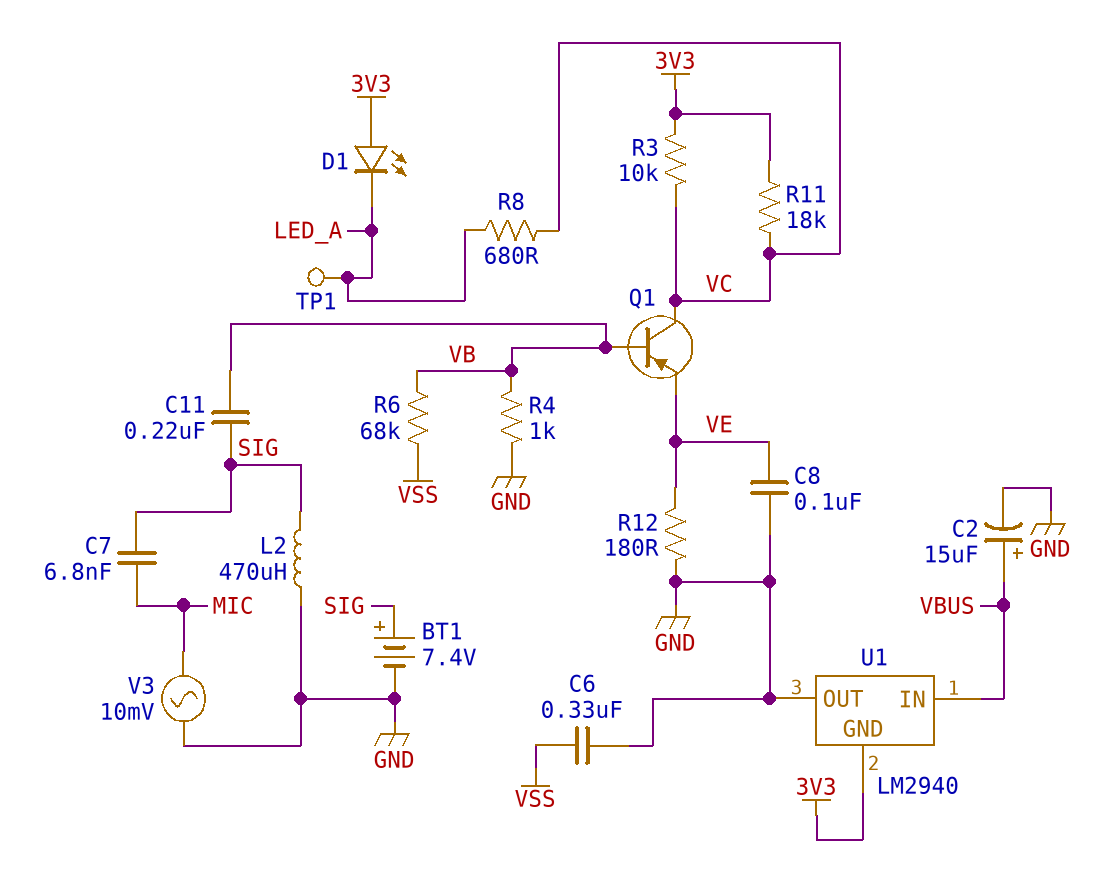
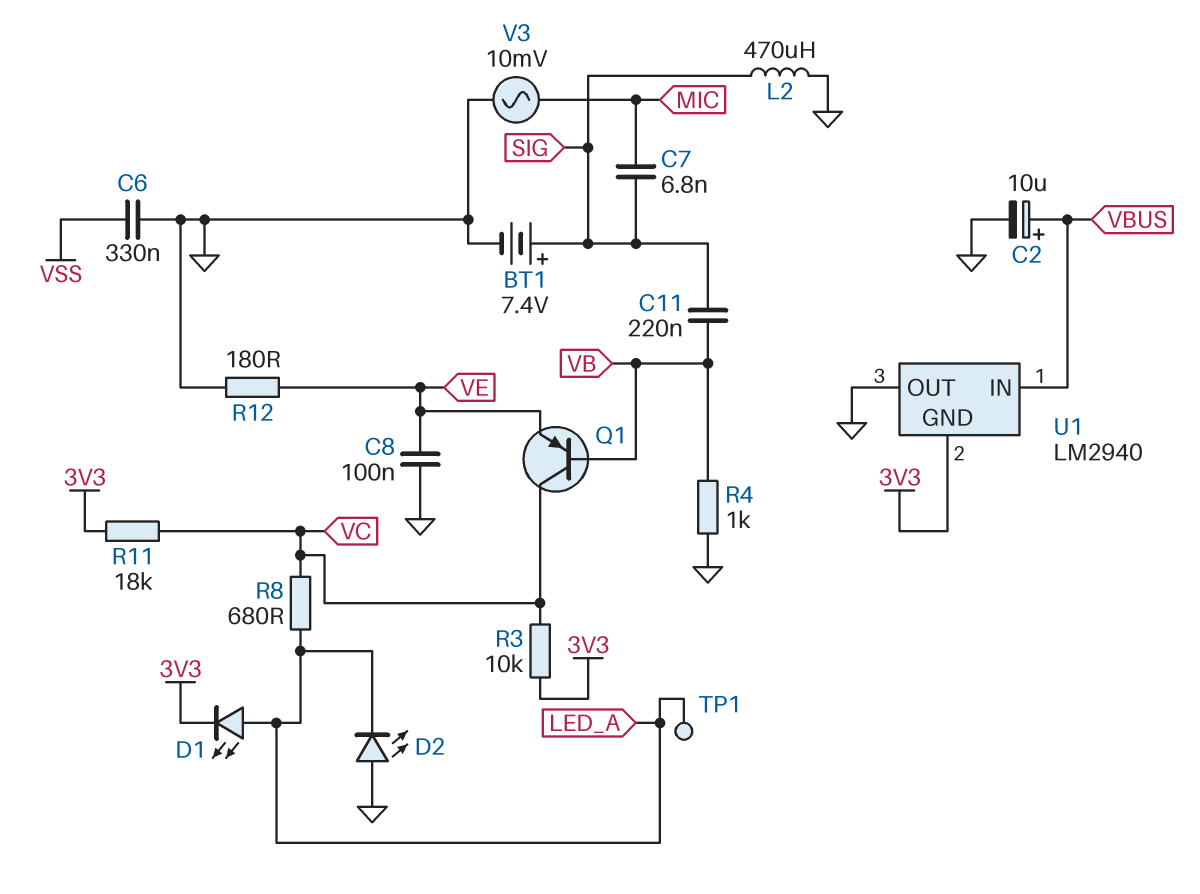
C2: 15uF (plus VBUS, minus GND) -> 10uF (plus VBUS, minus GND)
D1: LED (A 3V3, K LED_A) -> LED (A LED_A, K 3V3)
D2: none -> LED (A GND, K LED_A)
R6: 68k (VB, VSS) -> none

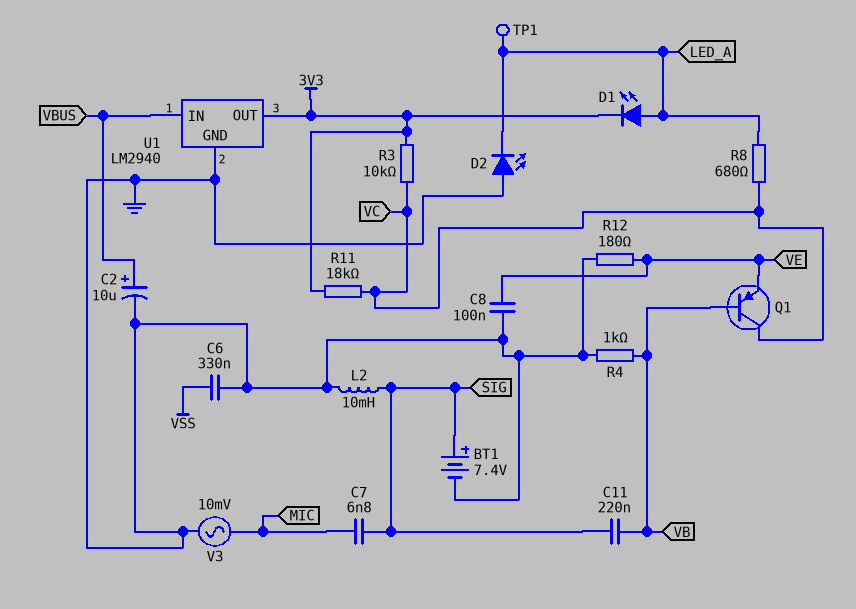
L2: 470uH (GND, SIG) -> 10mH (GND, SIG)
U1 pin GND: 3V3 -> GND
U1 pin OUT: GND -> 3V3

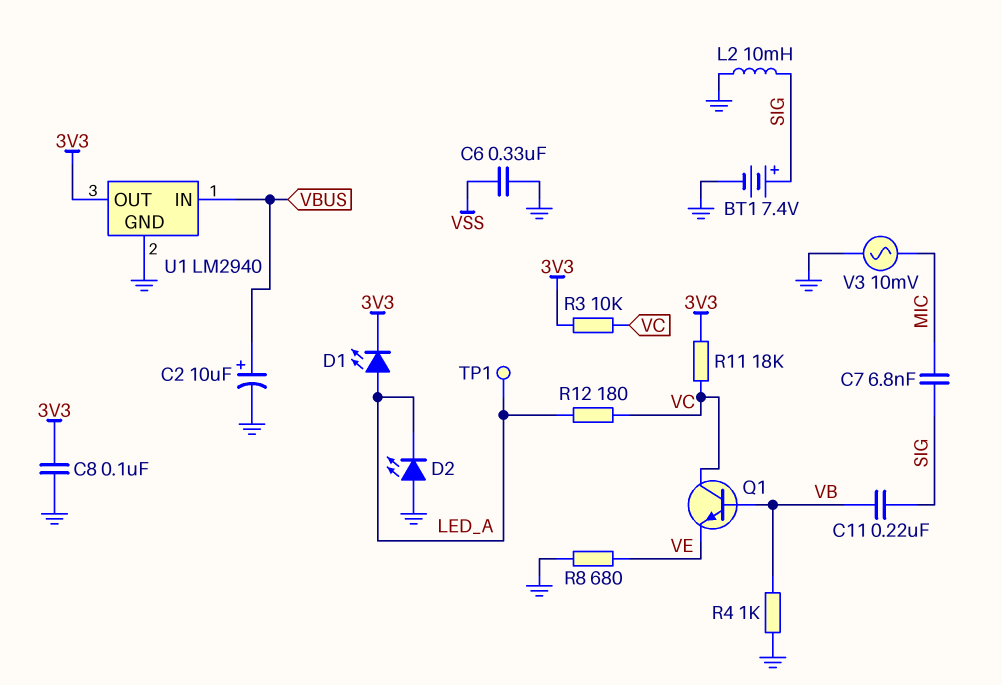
C8: 100nF (GND, VE) -> 100nF (3V3, GND)
Q1: PNP (B VB, C VC, E VE) -> NPN (B VB, C VC, E VE)
R8: 680 (LED_A, VC) -> 680 (GND, VE)
R12: 180 (GND, VE) -> 180 (LED_A, VC)

